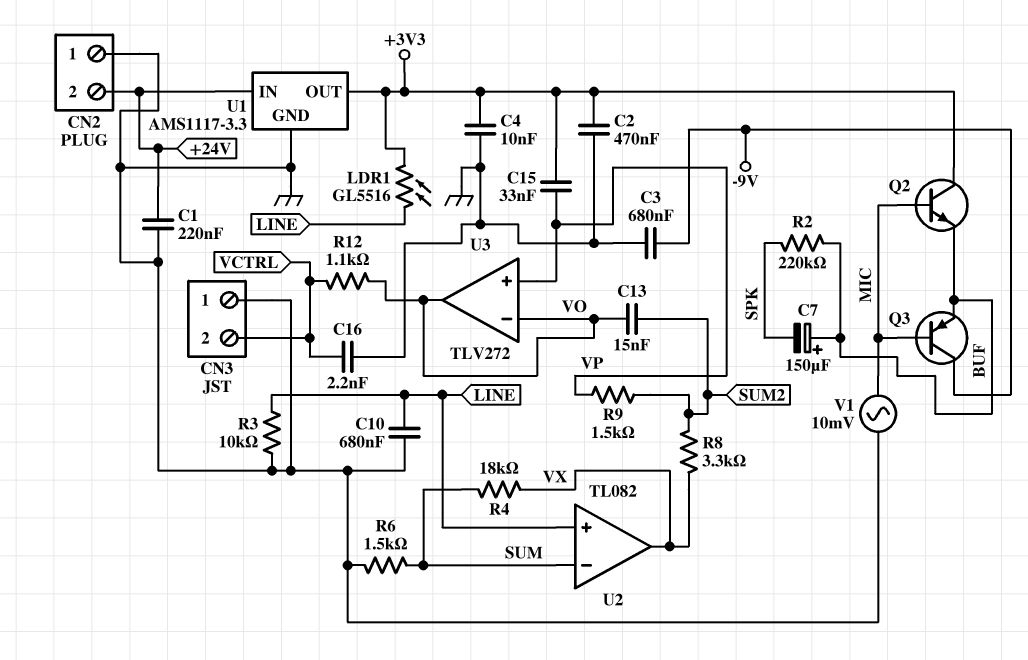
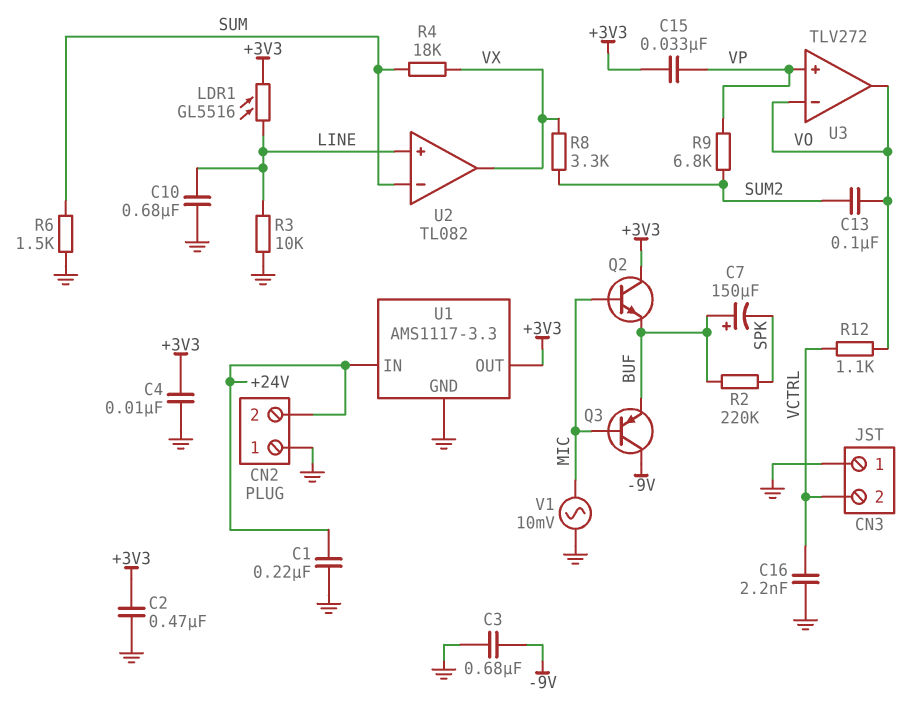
C13: 15nF (SUM2, VO) -> 100nF (SUM2, VO)
R9: 1.5k (SUM2, VP) -> 6.8k (SUM2, VP)

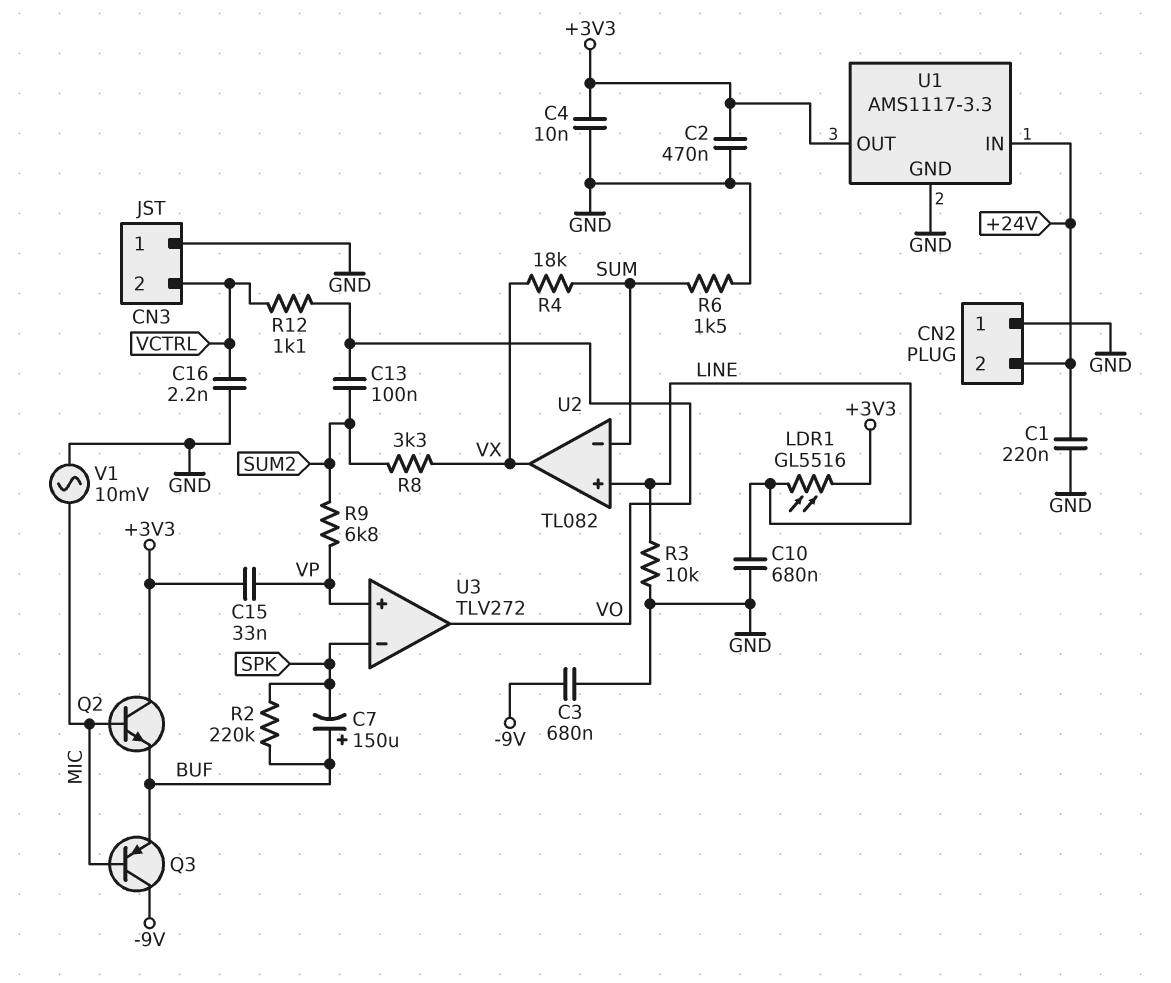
U3 pin in-: VO -> SPK

